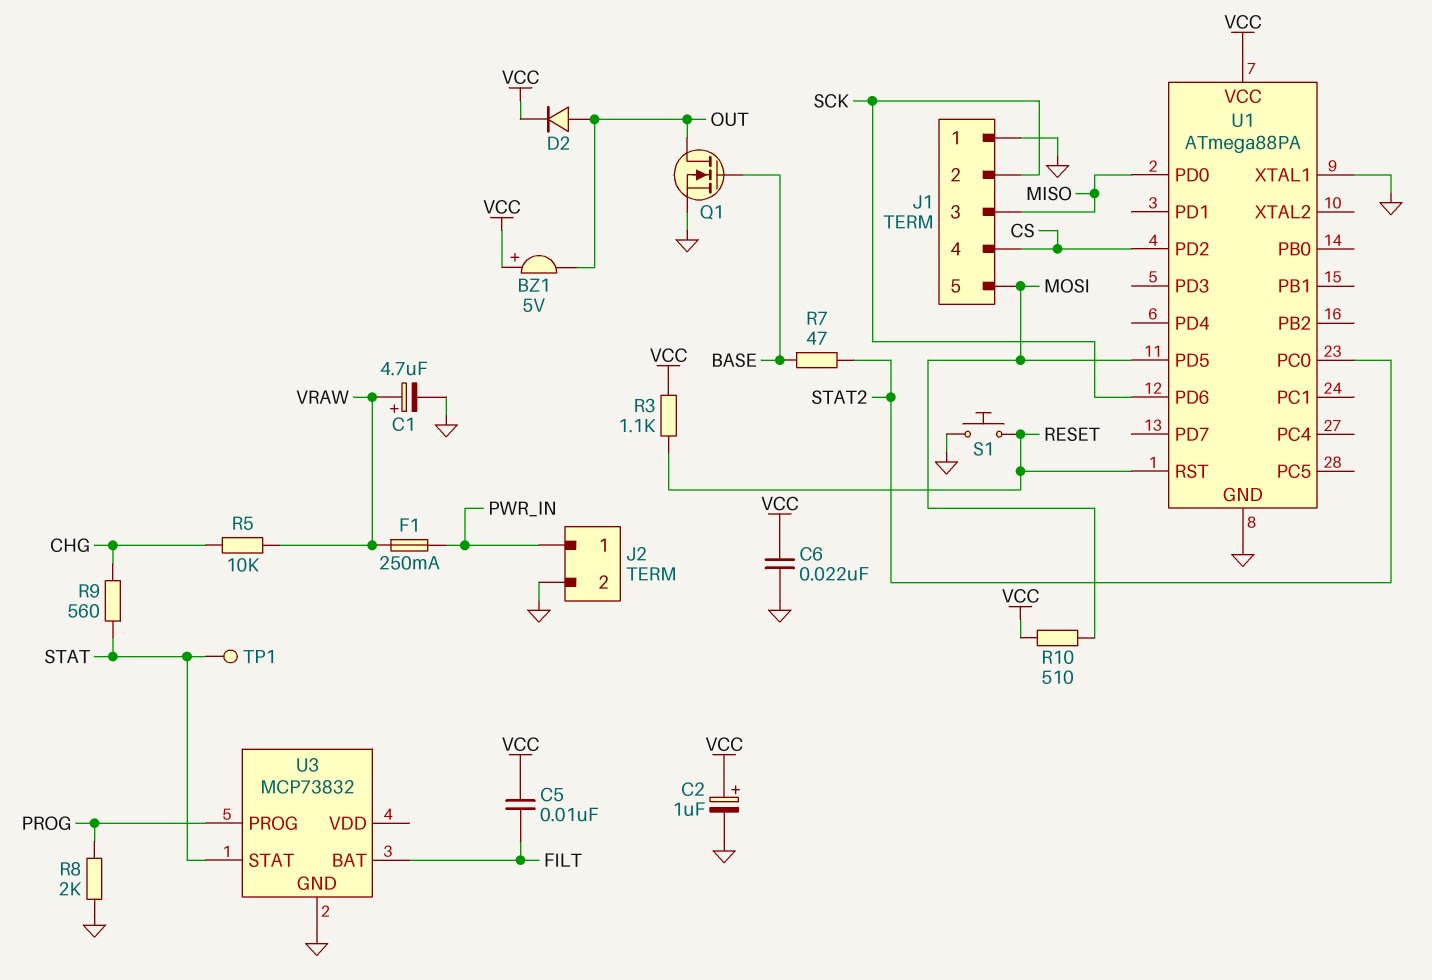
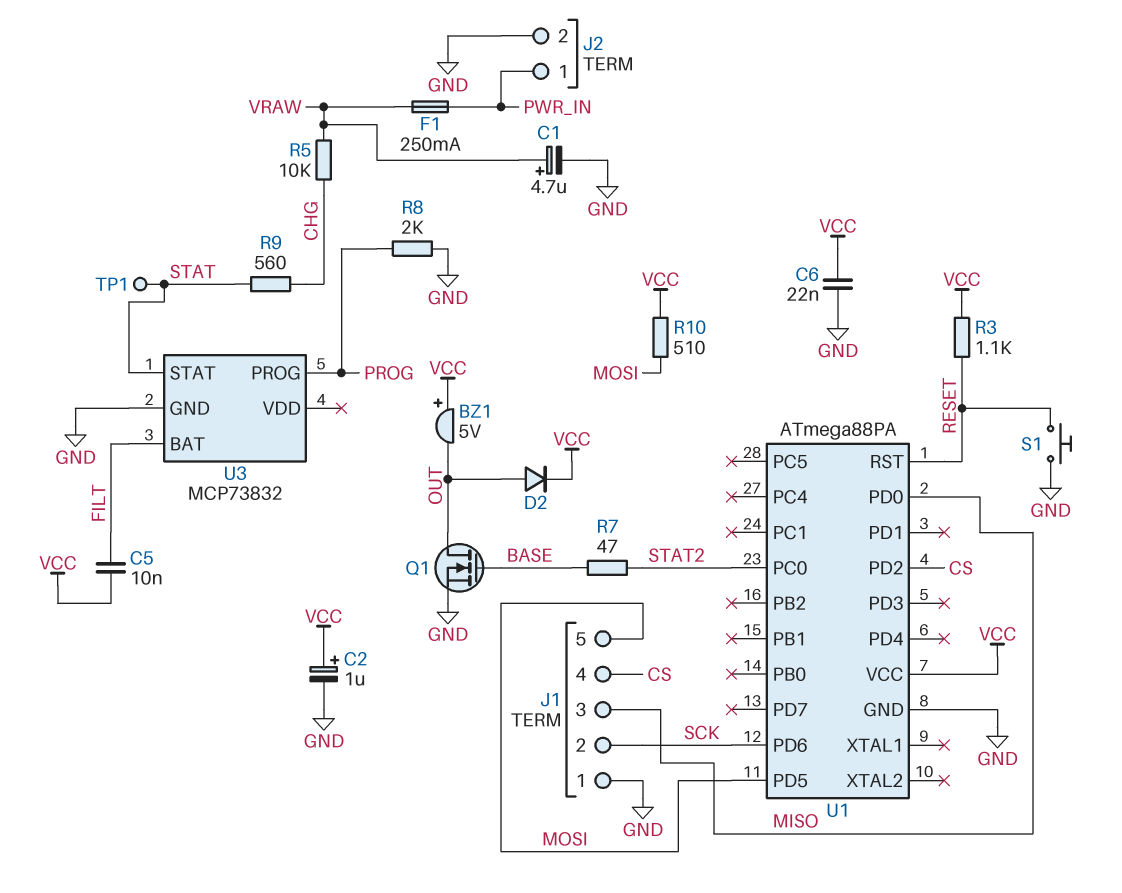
U1 pin XTAL1: GND -> none

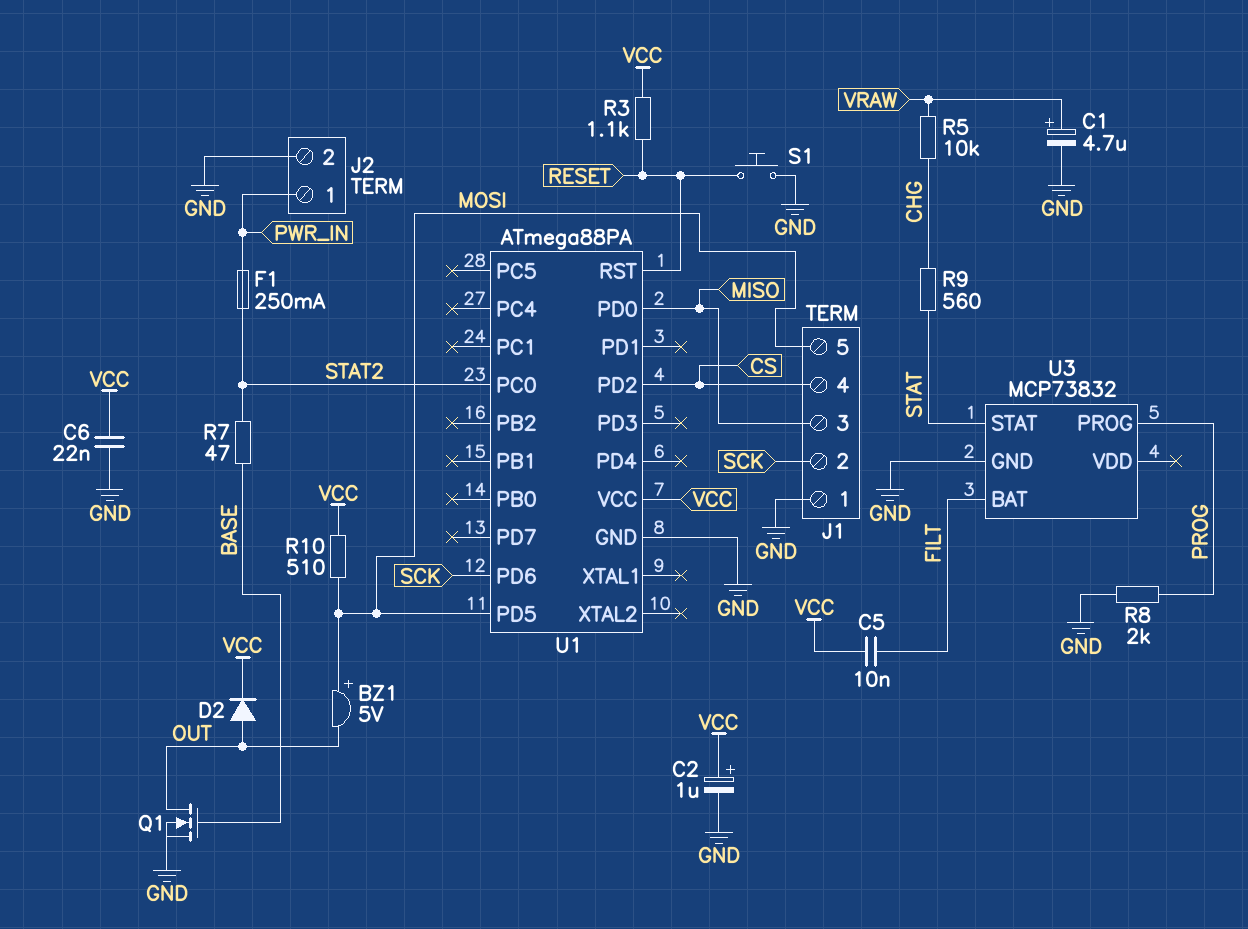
BZ1: buzzer 5V (plus VCC, minus OUT) -> buzzer 5V (plus MOSI, minus OUT)
F1: 250mA (PWR_IN, VRAW) -> 250mA (PWR_IN, STAT2)
TP1: test point (STAT) -> none

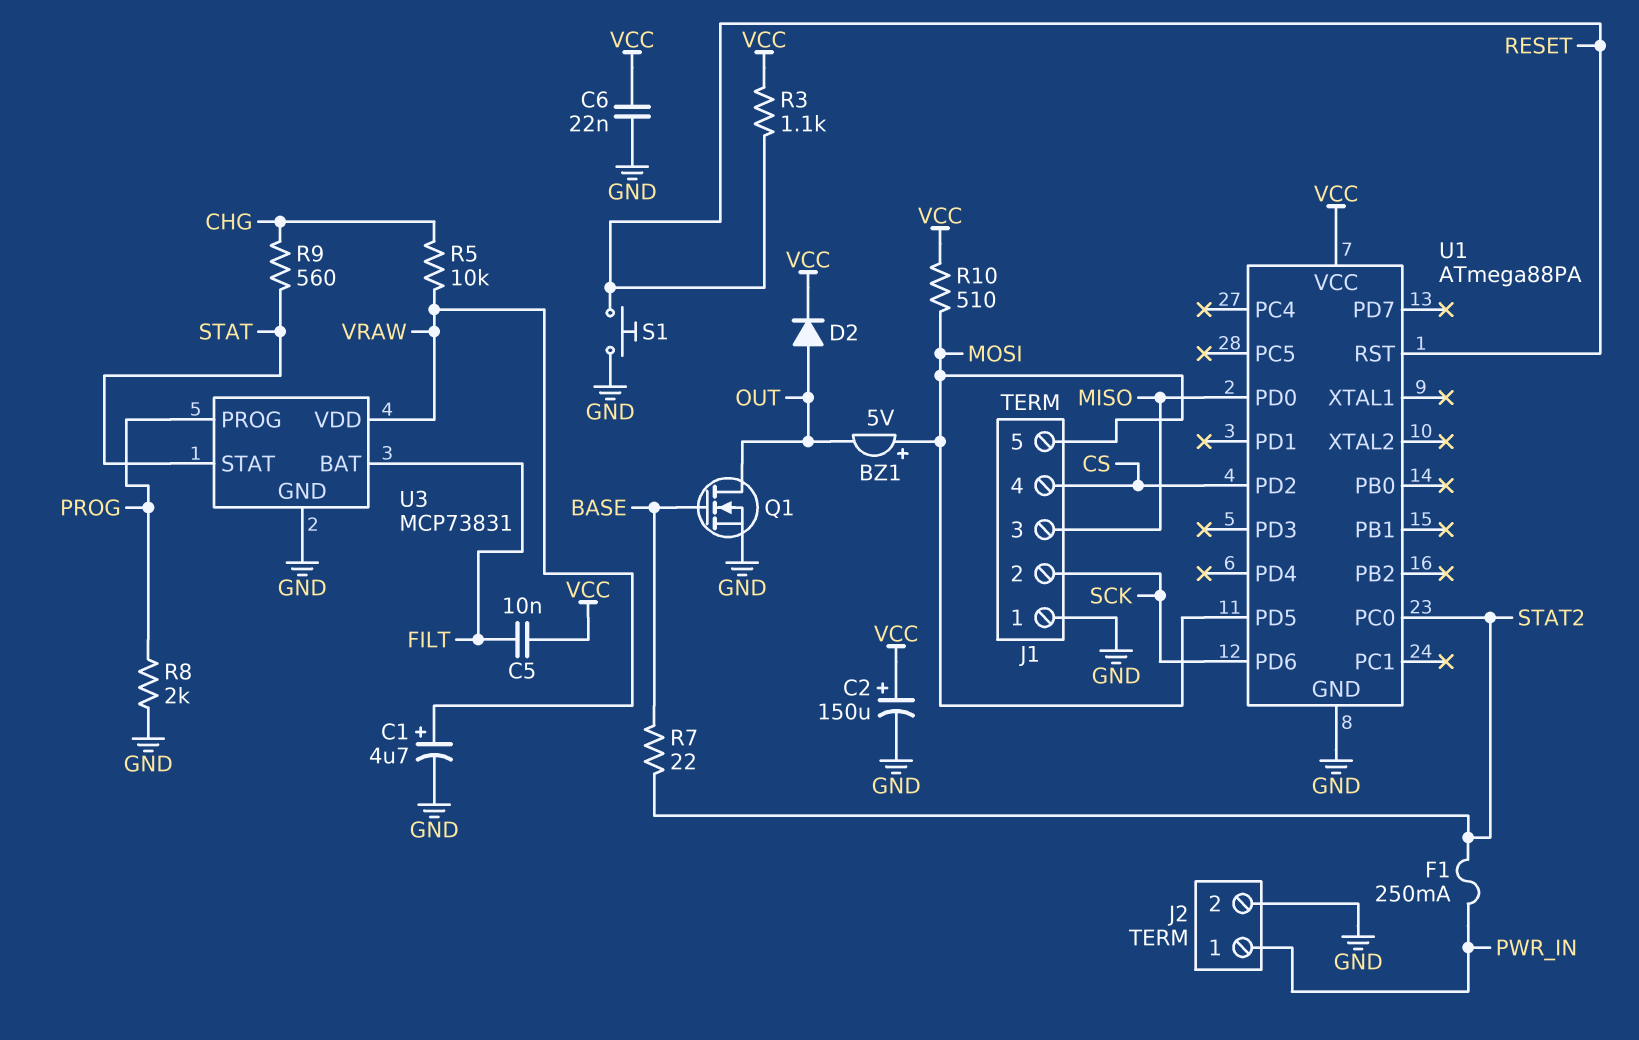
C2: 1uF (plus VCC, minus GND) -> 150uF (plus VCC, minus GND)
R7: 47 (BASE, STAT2) -> 22 (BASE, STAT2)
U3: MCP73832 -> MCP73831
U3 pin VDD: none -> VRAW

